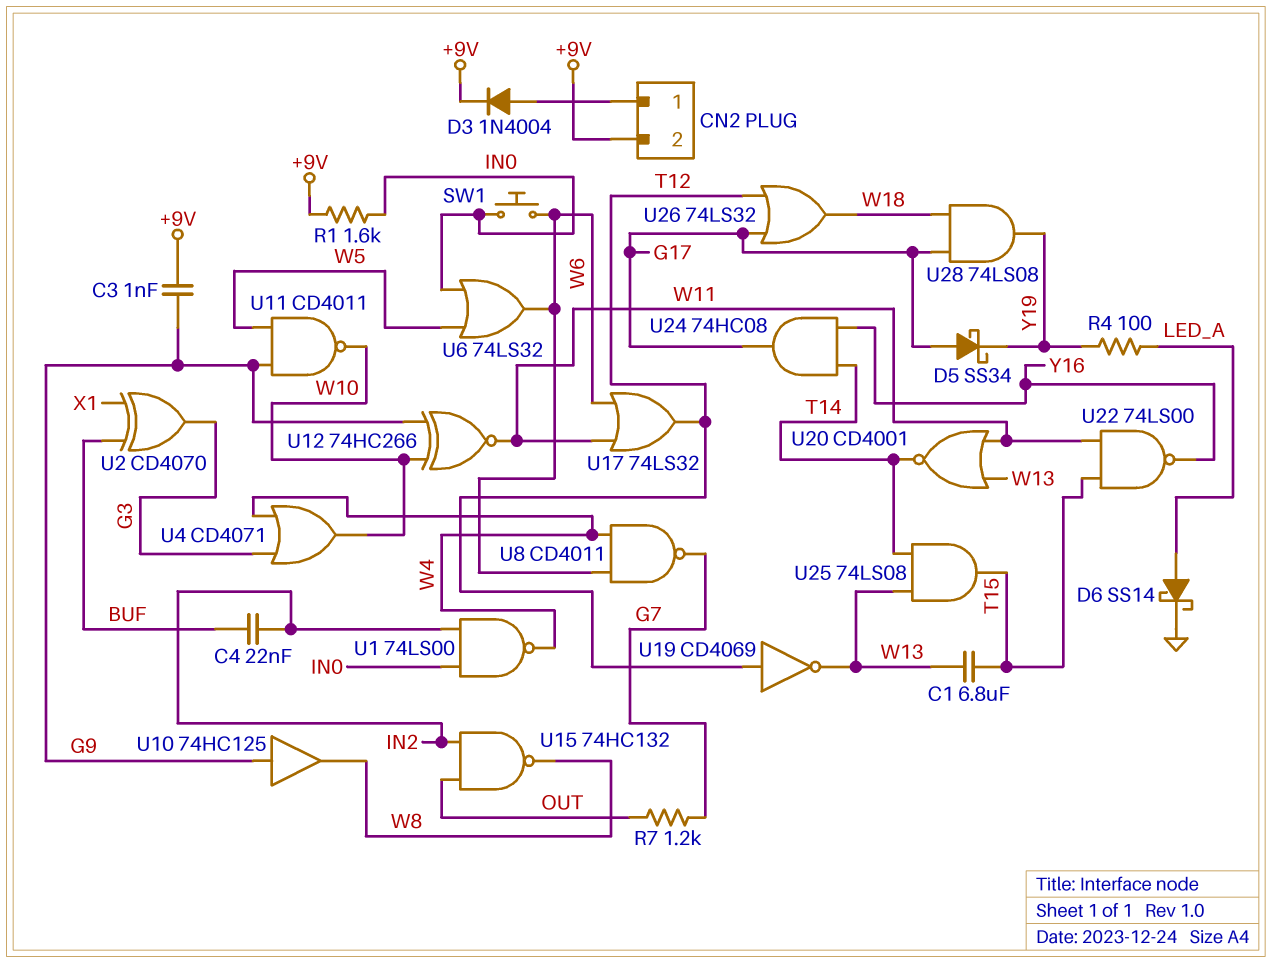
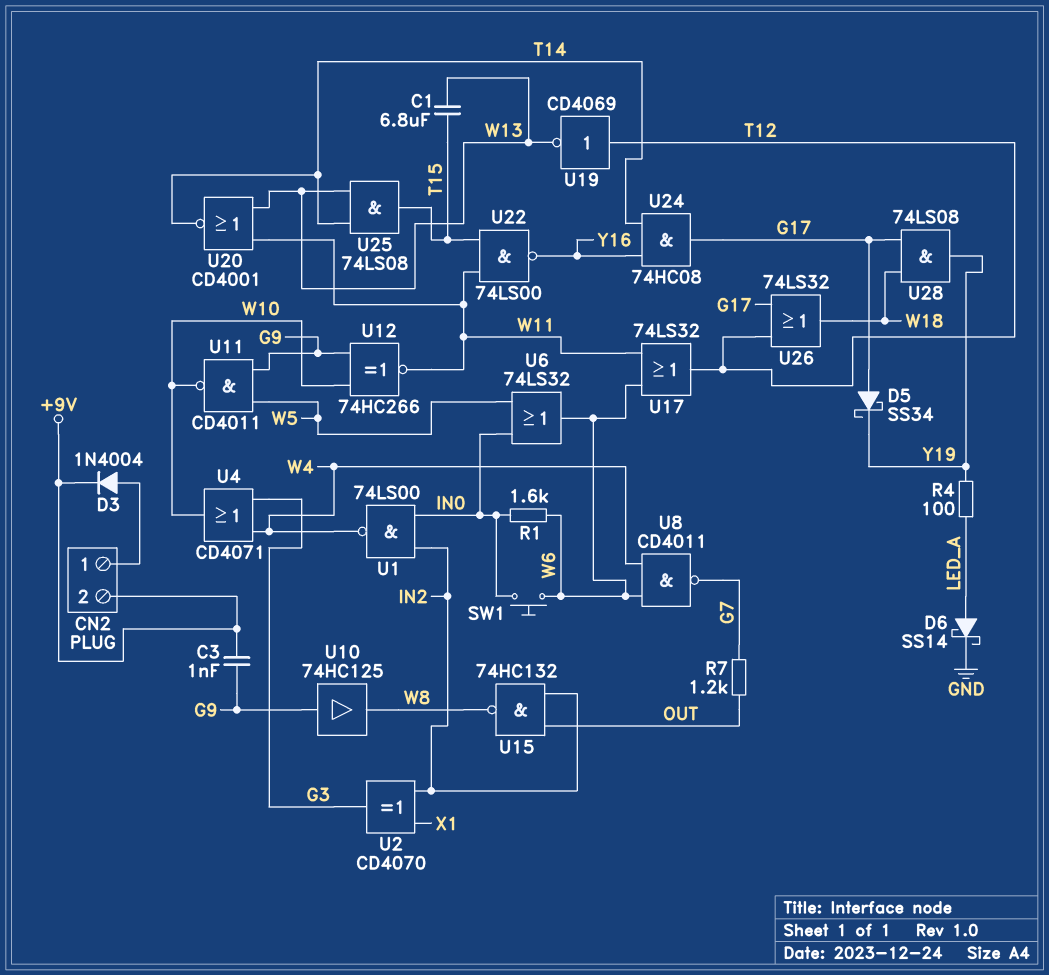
C4: 22nF (BUF, IN2) -> none
R1: 1.6k (+9V, IN0) -> 1.6k (IN0, W6)
U2: XOR CD4070 (in BUF, in X1, out G3) -> XOR CD4070 (in IN2, in X1, out G3)

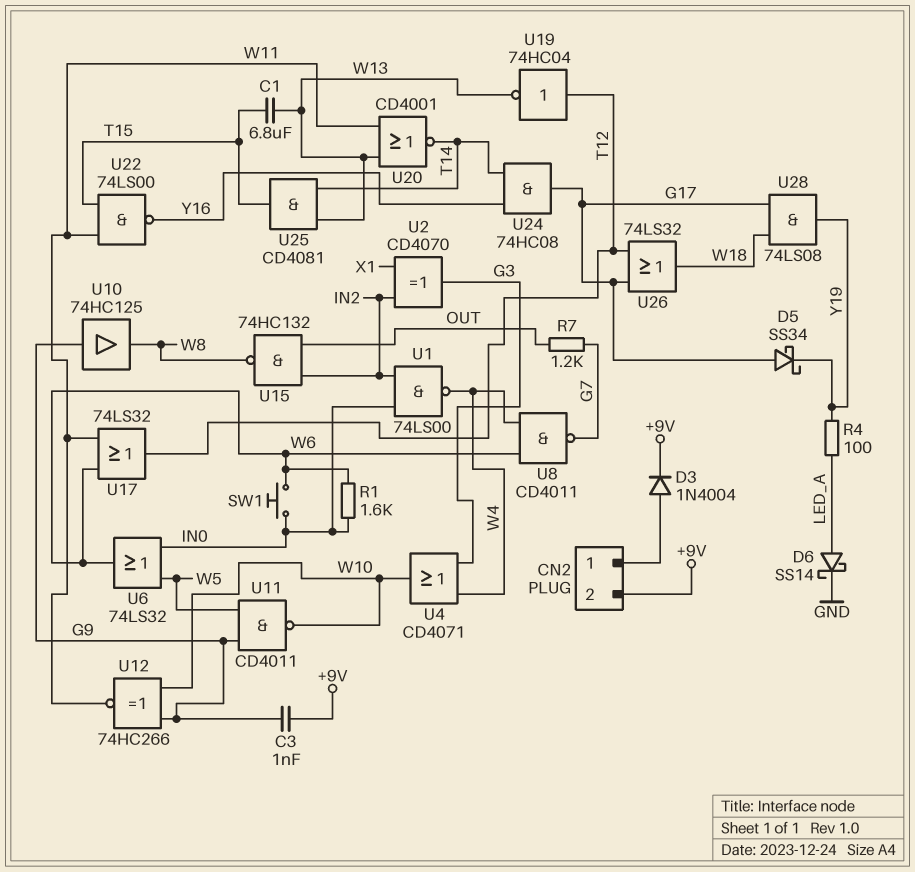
U19: NOT CD4069 (in T12, out W13) -> NOT 74HC04 (in T12, out W13)
U25: AND 74LS08 (in T14, in W13, out T15) -> AND CD4081 (in T14, in W13, out T15)

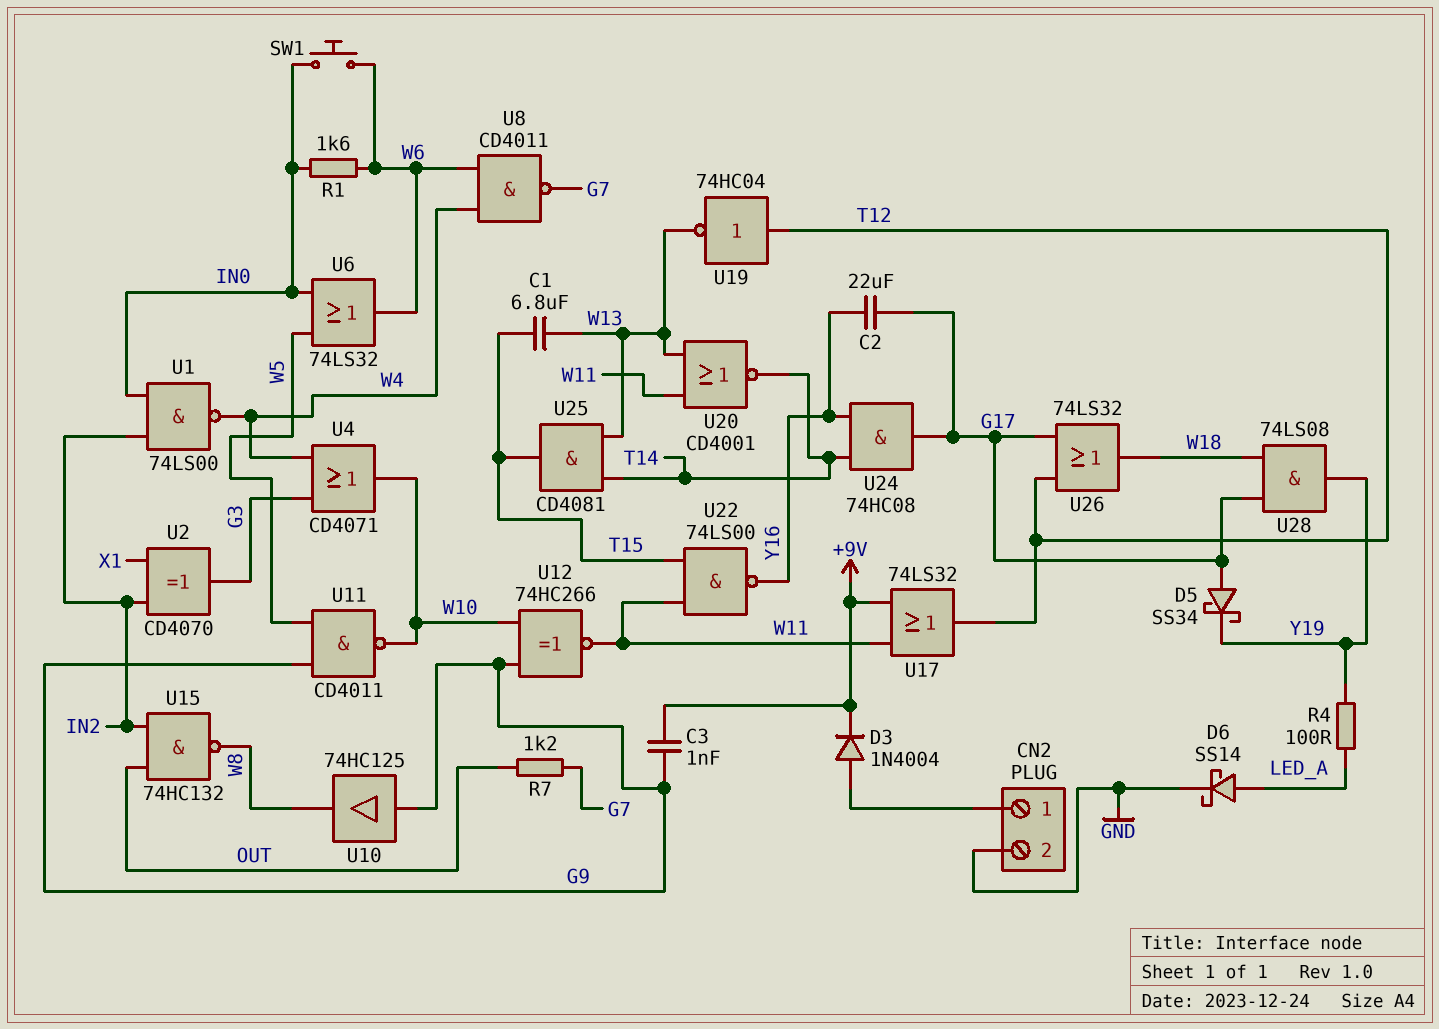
C2: none -> 22uF (G17, Y16)
CN2 pin 2: +9V -> GND
U17: OR 74LS32 (in W6, in W11, out T12) -> OR 74LS32 (in +9V, in W11, out T12)

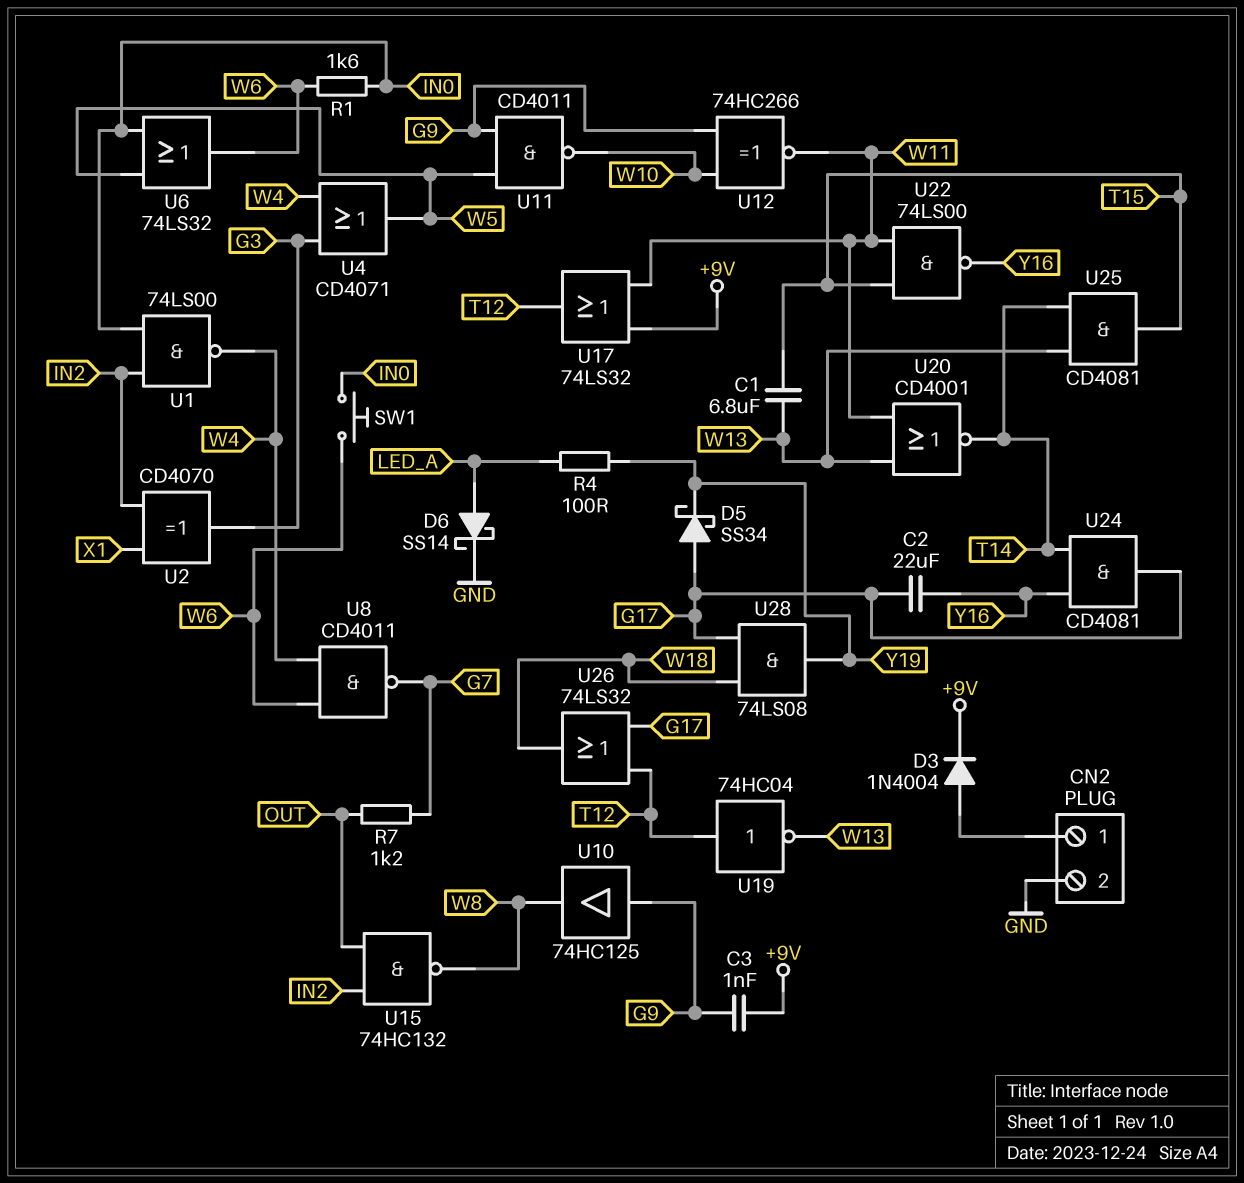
U4: OR CD4071 (in G3, in W4, out W10) -> OR CD4071 (in G3, in W4, out W5)
U24: AND 74HC08 (in T14, in Y16, out G17) -> AND CD4081 (in T14, in Y16, out G17)

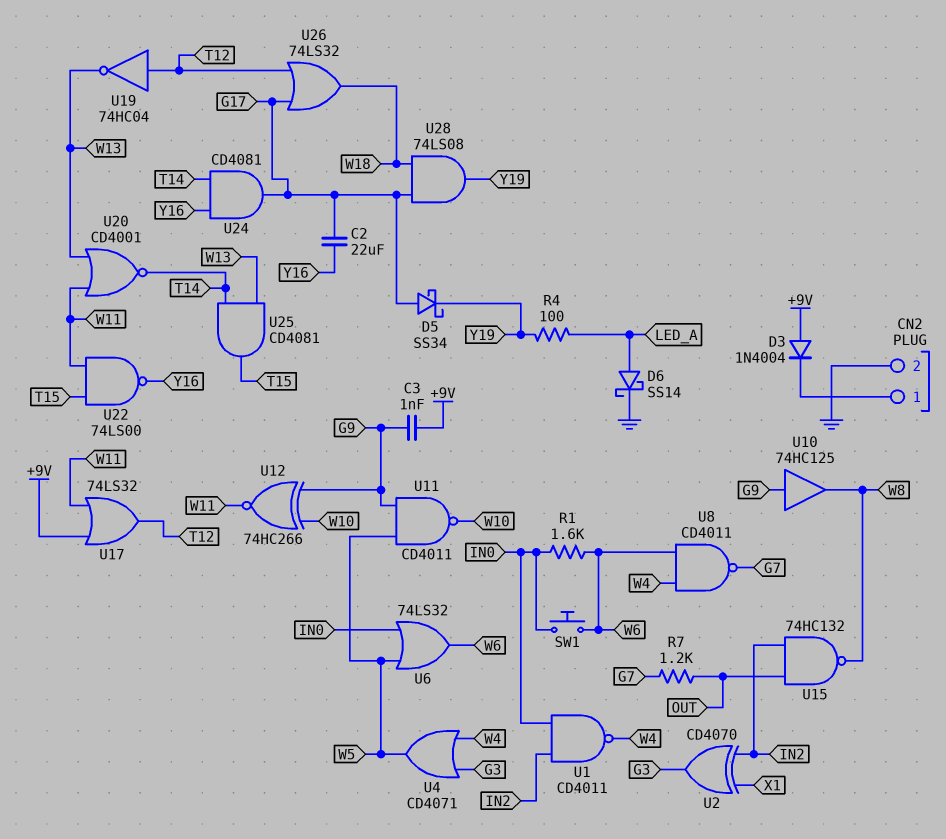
C1: 6.8uF (T15, W13) -> none
D3: diode 1N4004 (A CN2/1, K +9V) -> diode 1N4004 (A +9V, K CN2/1)
U1: NAND 74LS00 (in IN0, in IN2, out W4) -> NAND CD4011 (in IN0, in IN2, out W4)

